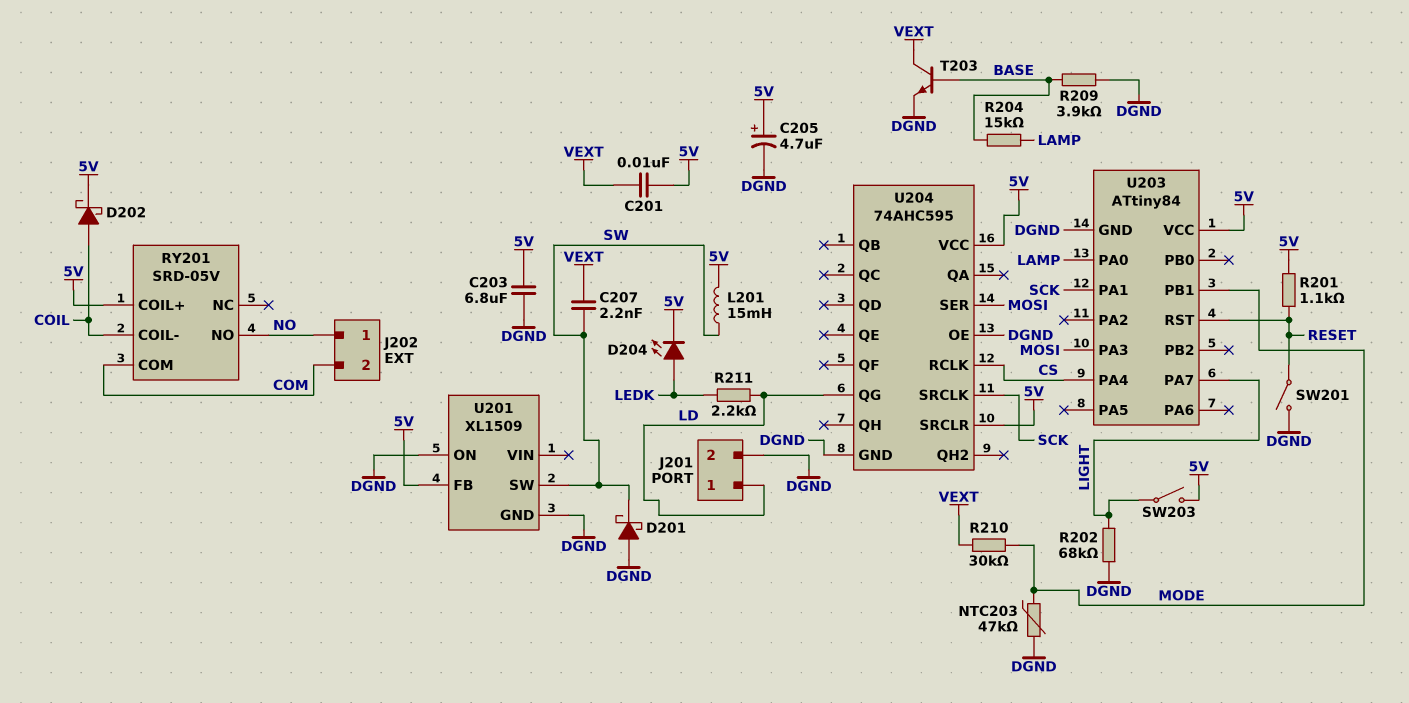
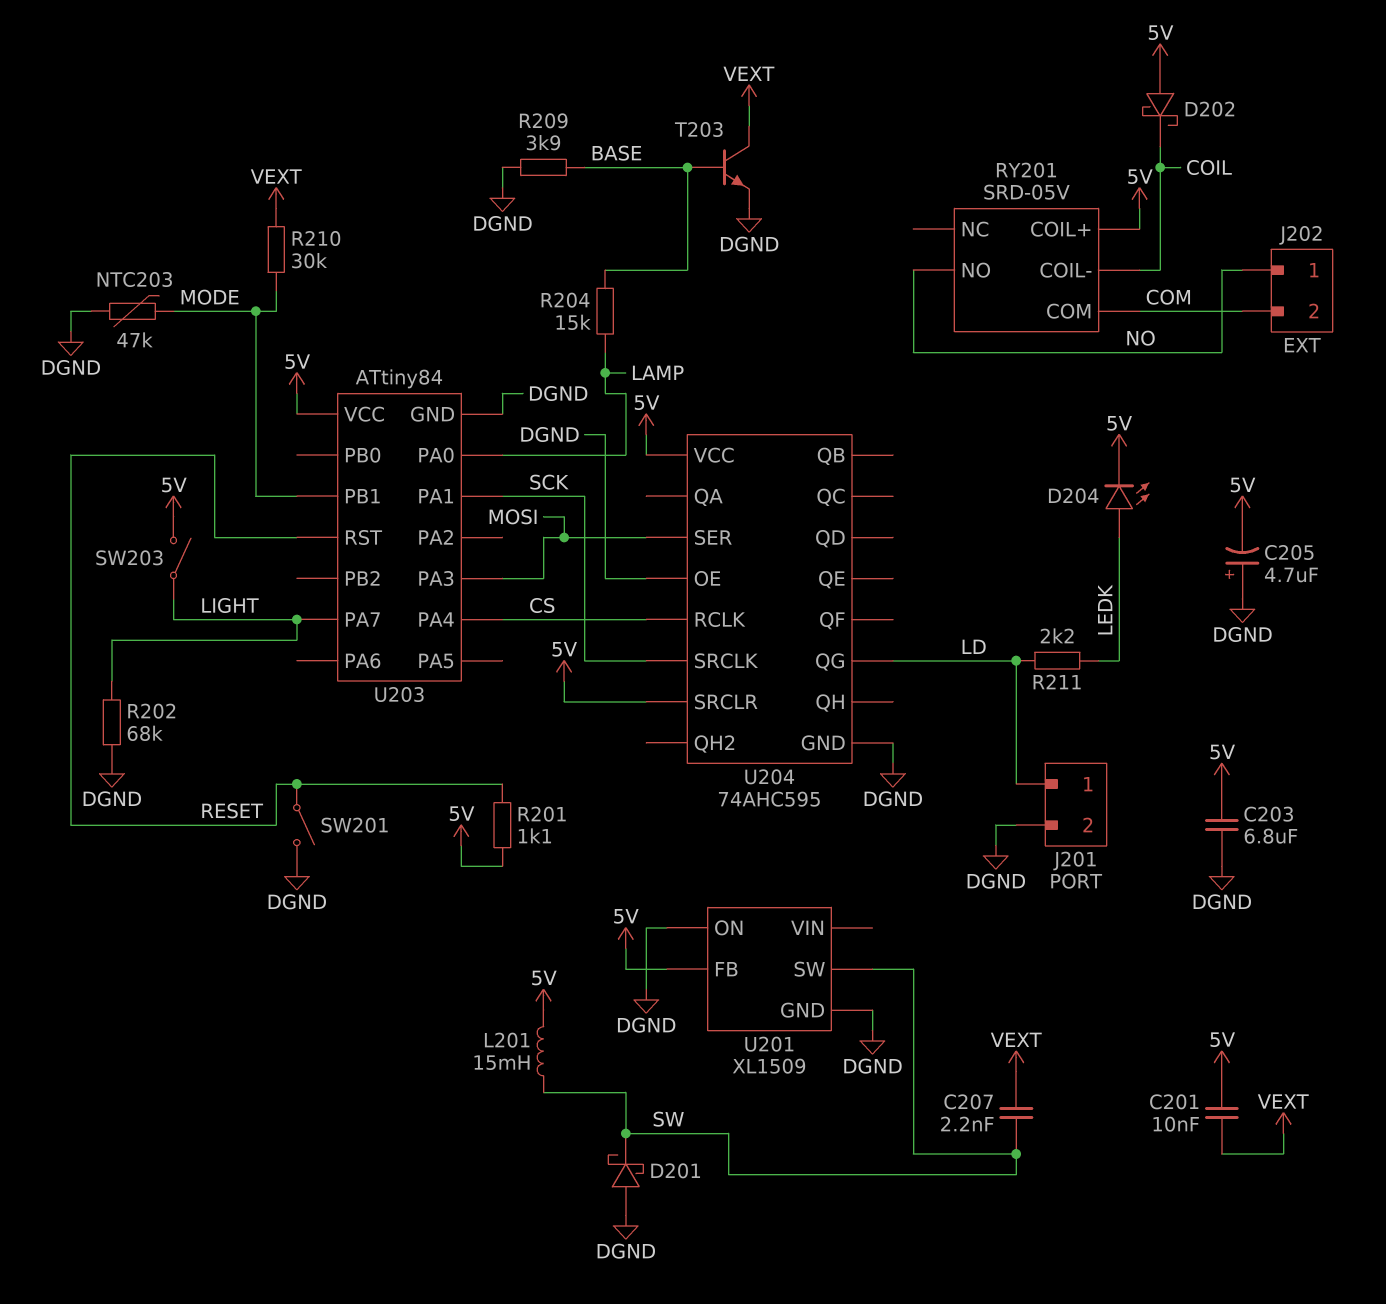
C205: 4.7uF (plus 5V, minus DGND) -> 4.7uF (plus DGND, minus 5V)
D202: schottky (A COIL, K 5V) -> schottky (A 5V, K COIL)

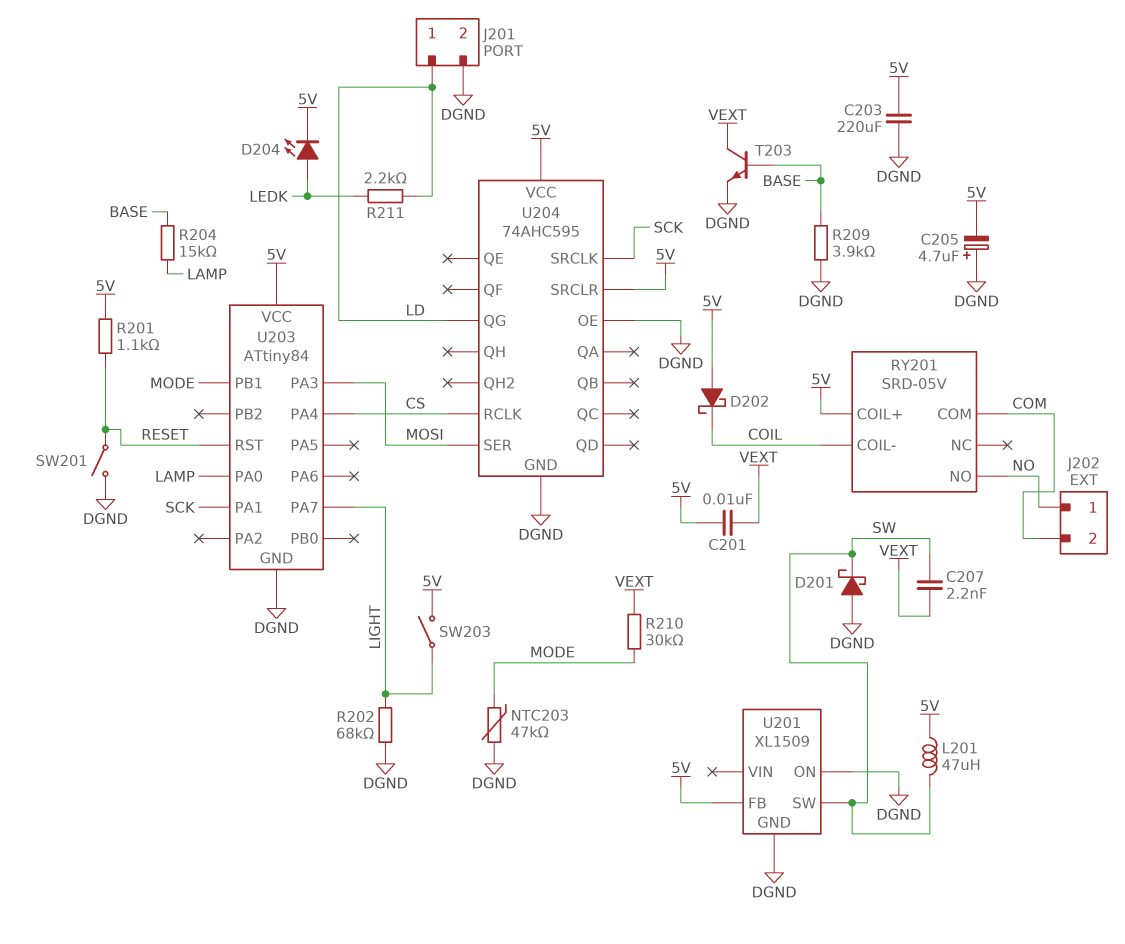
C203: 6.8uF (5V, DGND) -> 220uF (5V, DGND)
L201: 15mH (5V, SW) -> 47uH (5V, SW)

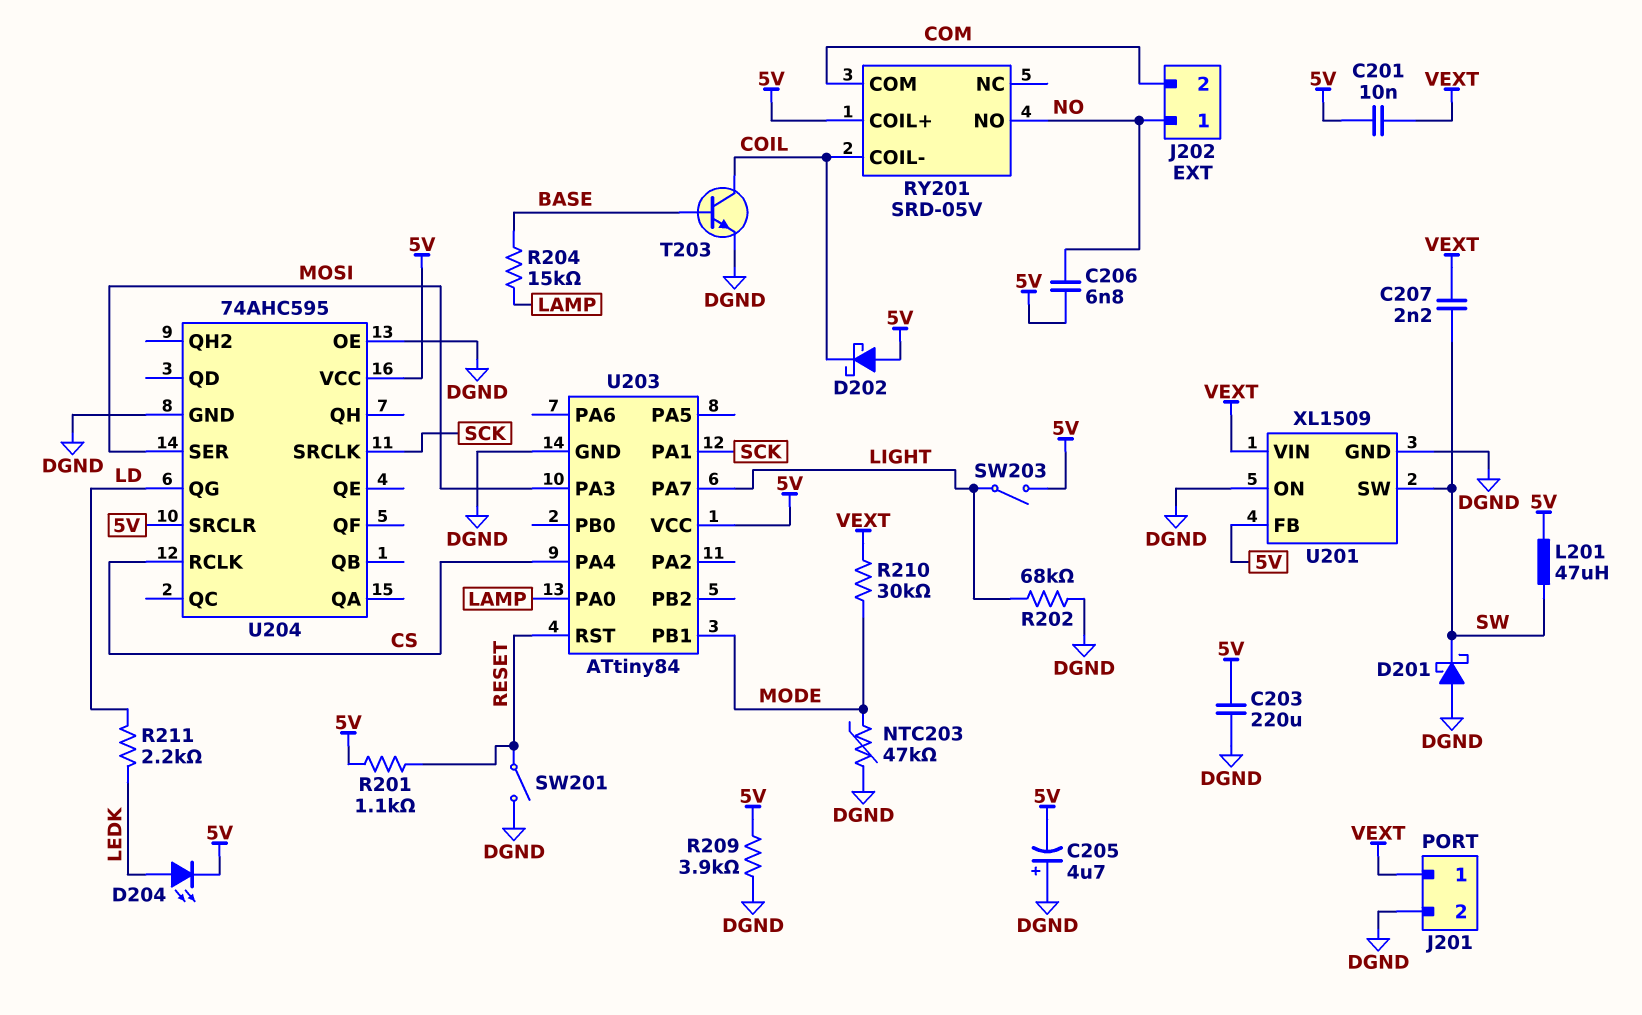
C206: none -> 6.8nF (5V, NO)
J201 pin 1: LD -> VEXT
R209: 3.9k (BASE, DGND) -> 3.9k (5V, DGND)
T203: NPN (B BASE, C VEXT, E DGND) -> NPN (B BASE, C COIL, E DGND)
U201 pin VIN: none -> VEXT

